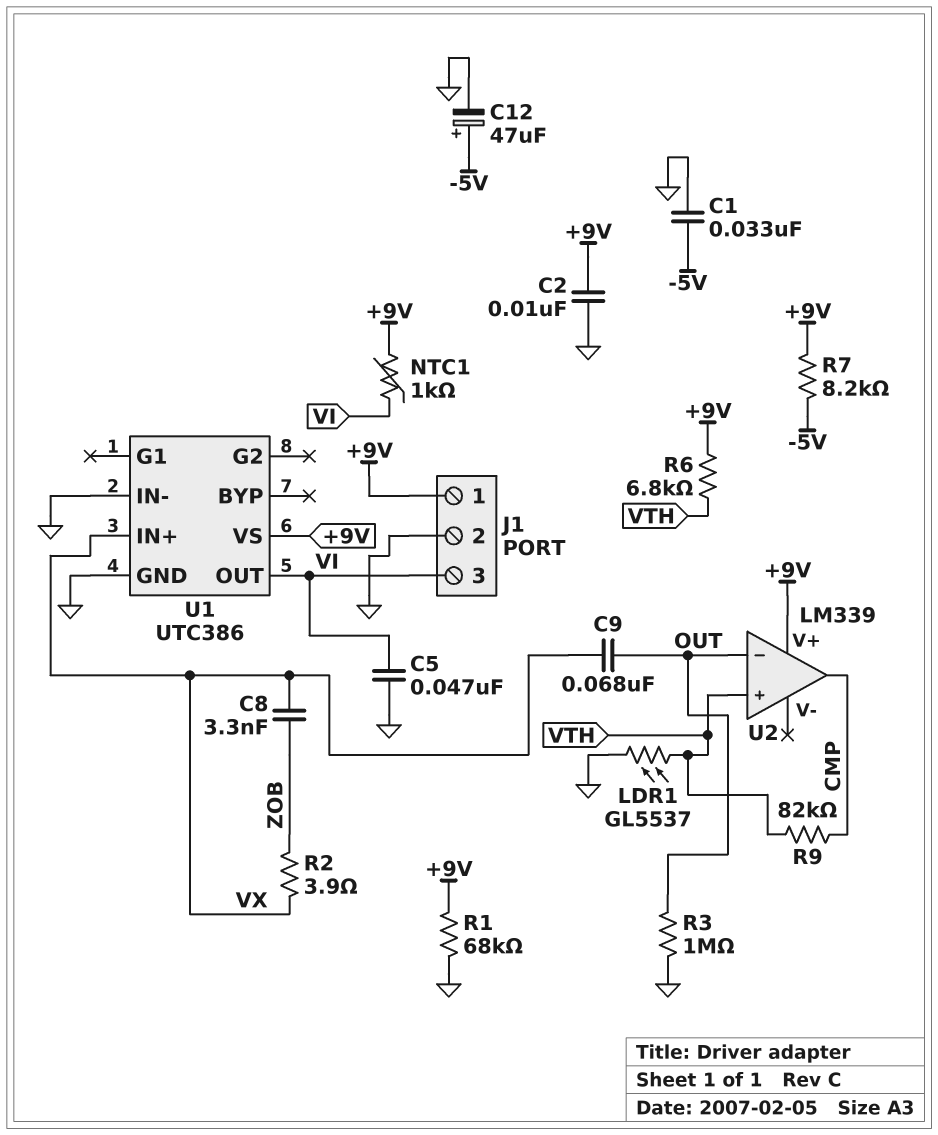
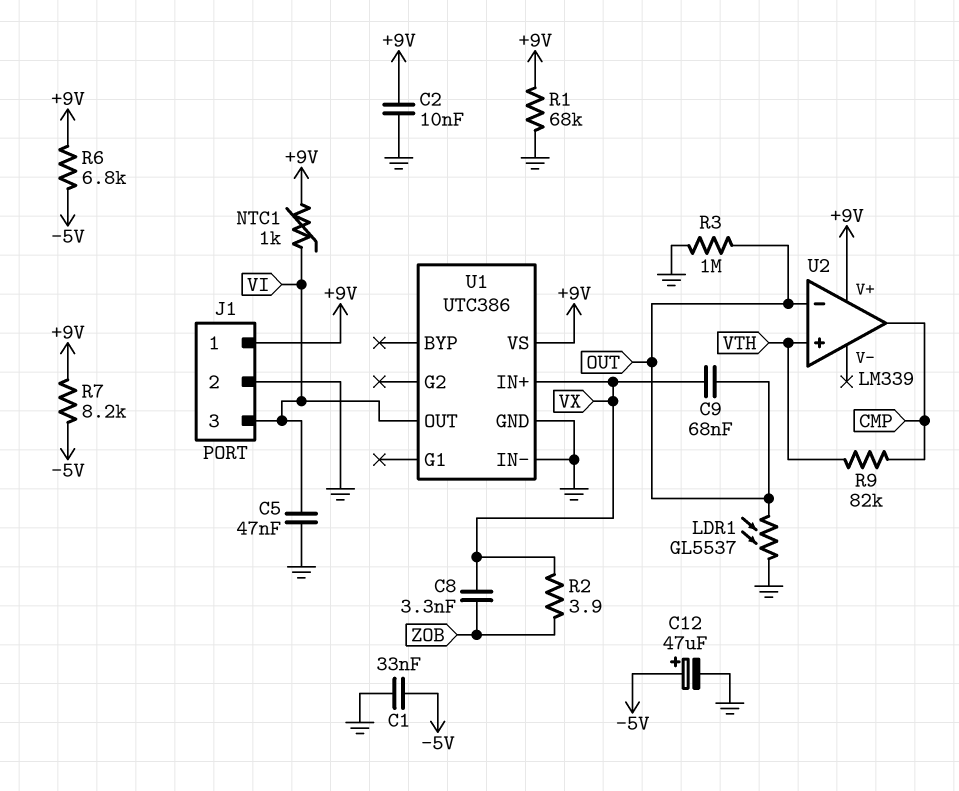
LDR1: GL5537 (GND, VTH) -> GL5537 (GND, OUT)
R6: 6.8k (+9V, VTH) -> 6.8k (+9V, -5V)

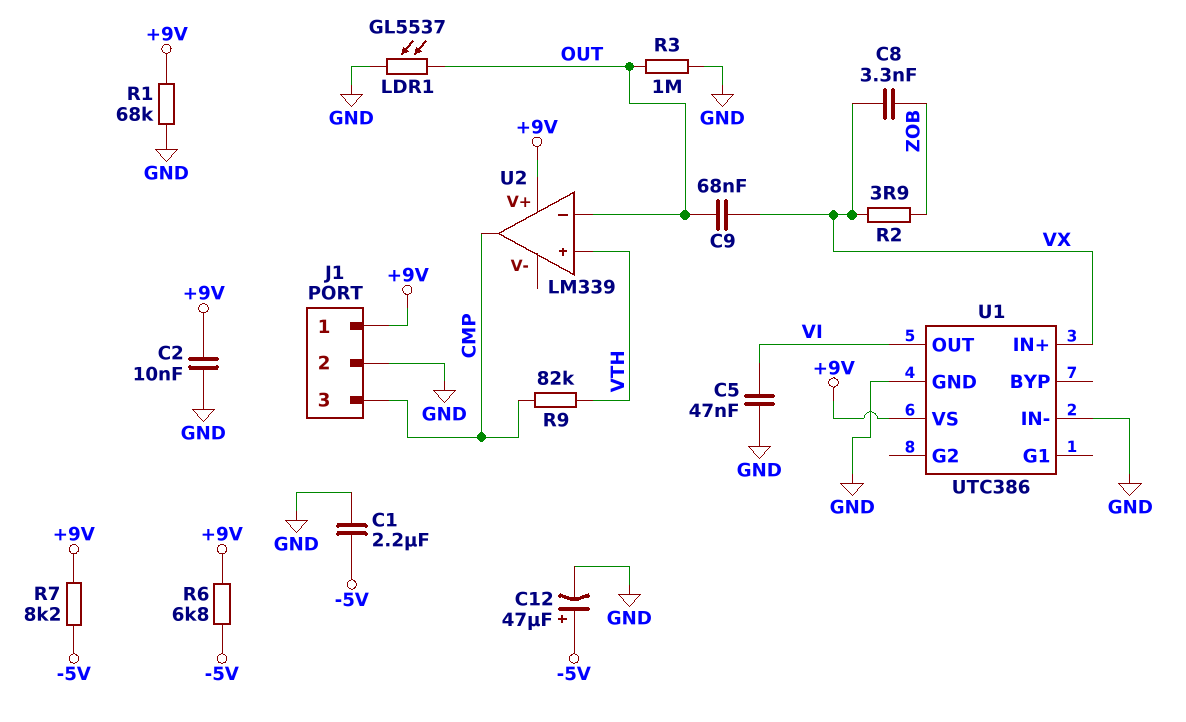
C1: 33nF (-5V, GND) -> 2.2uF (-5V, GND)
J1 pin 3: VI -> CMP
NTC1: 1k (+9V, VI) -> none

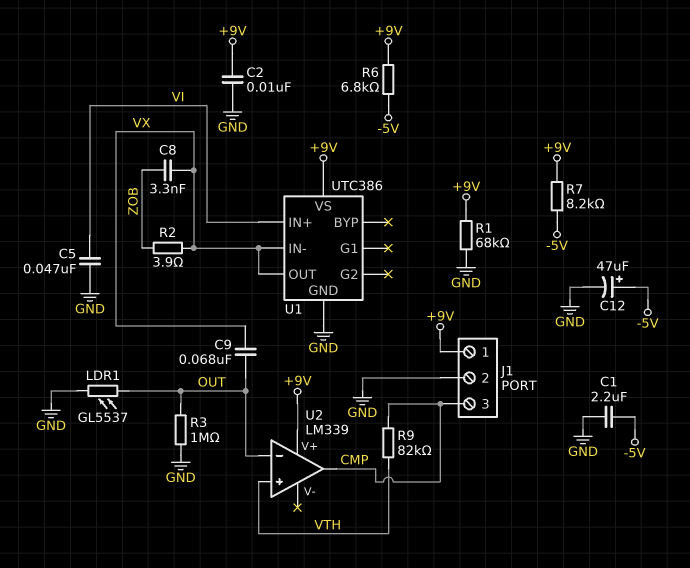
U1 pin IN+: VX -> VI
U1 pin IN-: GND -> VX
U1 pin OUT: VI -> VX

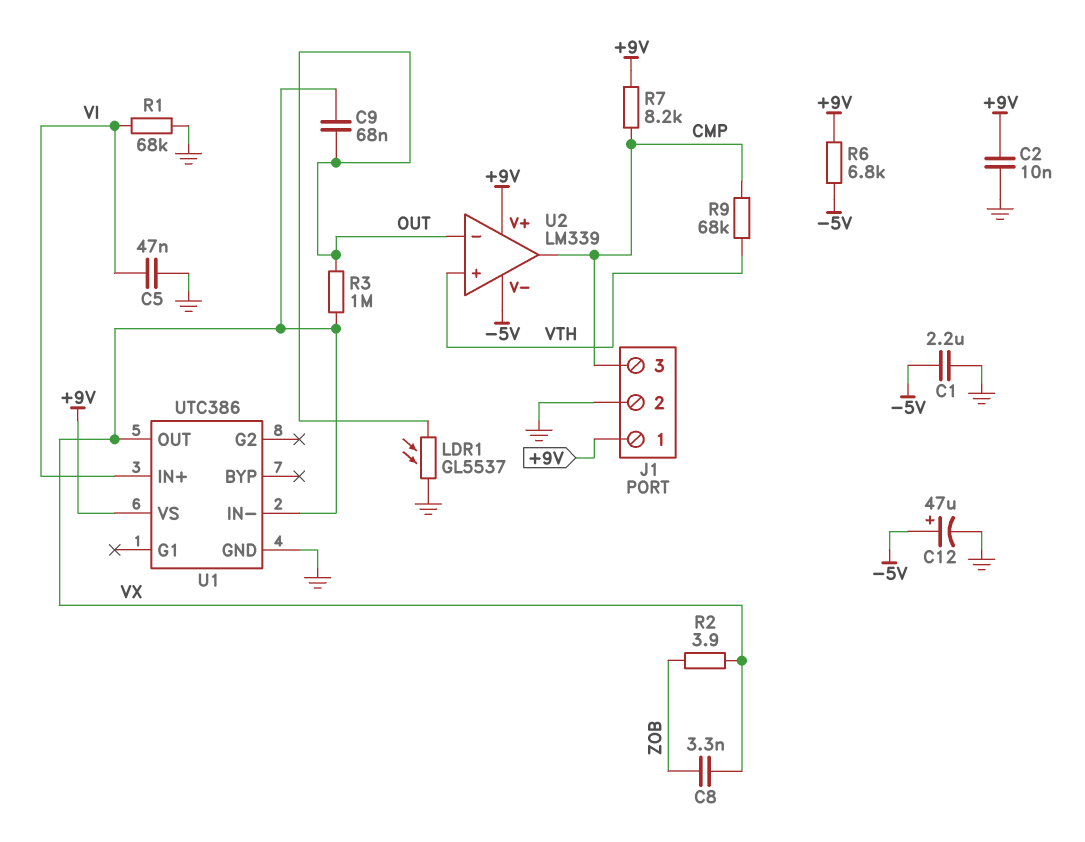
R1: 68k (+9V, GND) -> 68k (GND, VI)
R3: 1M (GND, OUT) -> 1M (OUT, VX)
R7: 8.2k (+9V, -5V) -> 8.2k (+9V, CMP)
R9: 82k (CMP, VTH) -> 68k (CMP, VTH)
U2 pin V-: none -> -5V

